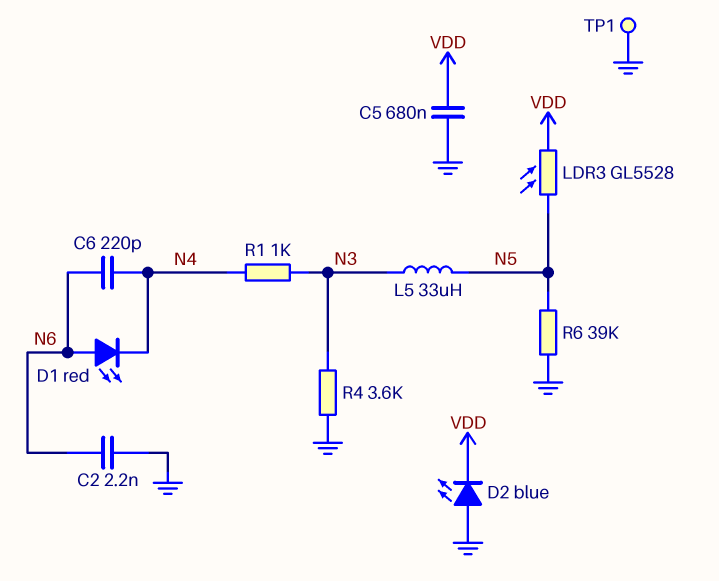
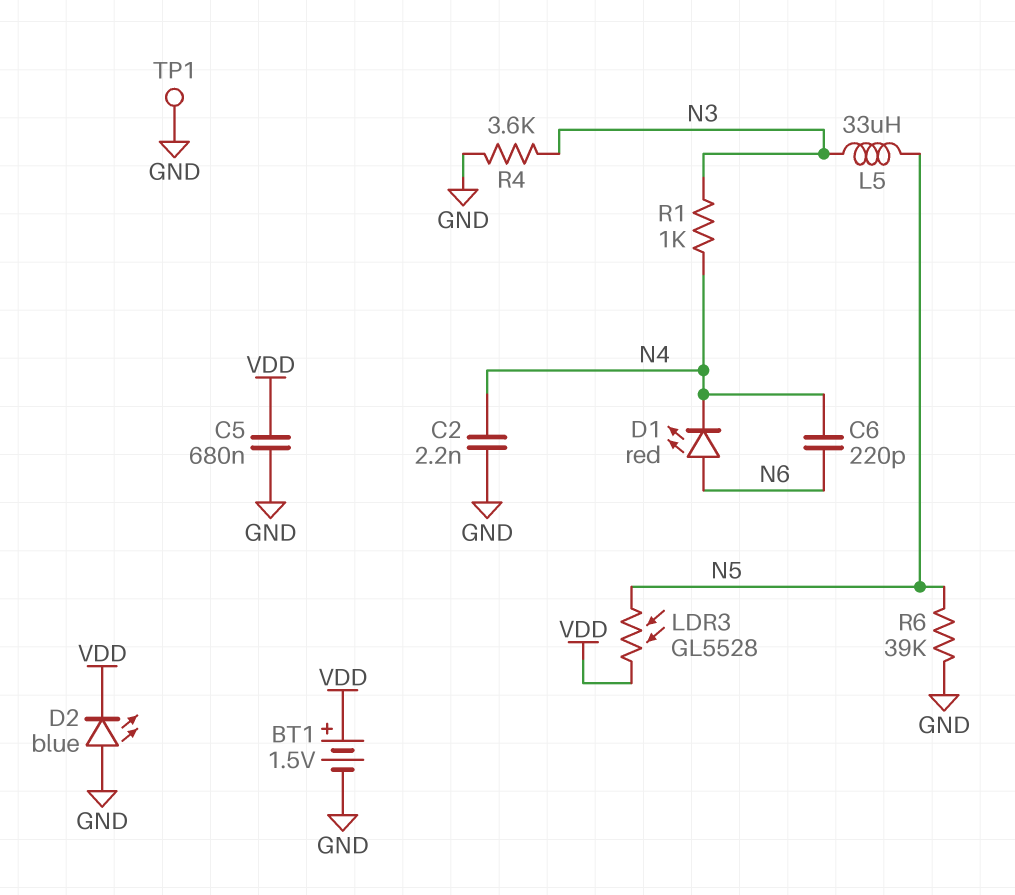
BT1: none -> 1.5V (plus VDD, minus GND)
C2: 2.2nF (GND, N6) -> 2.2nF (GND, N4)

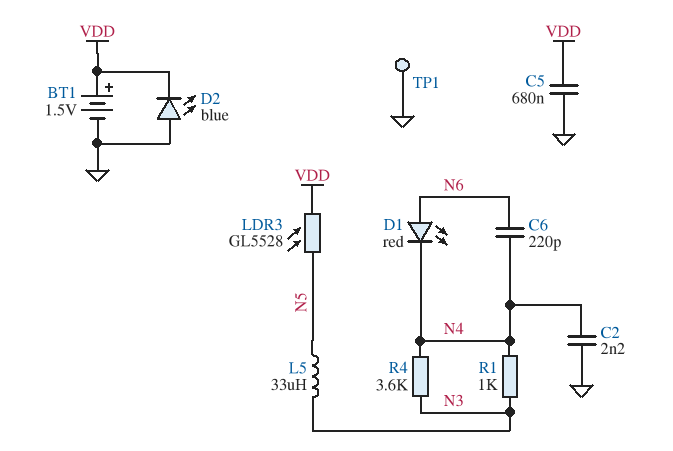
R4: 3.6k (GND, N3) -> 3.6k (N3, N4)
R6: 39k (GND, N5) -> none

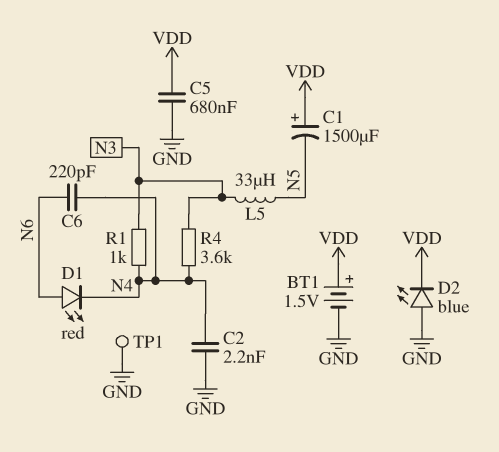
C1: none -> 1500uF (plus VDD, minus N5)
LDR3: GL5528 (N5, VDD) -> none

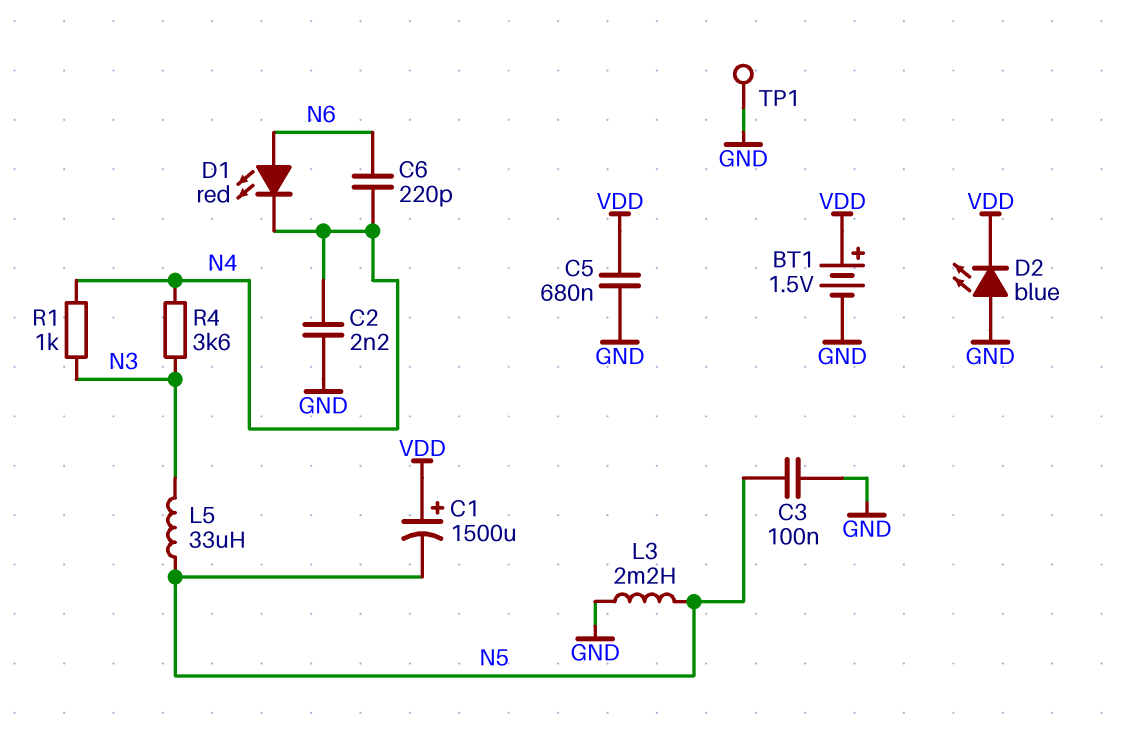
C3: none -> 100nF (GND, N5)
L3: none -> 2.2mH (GND, N5)

